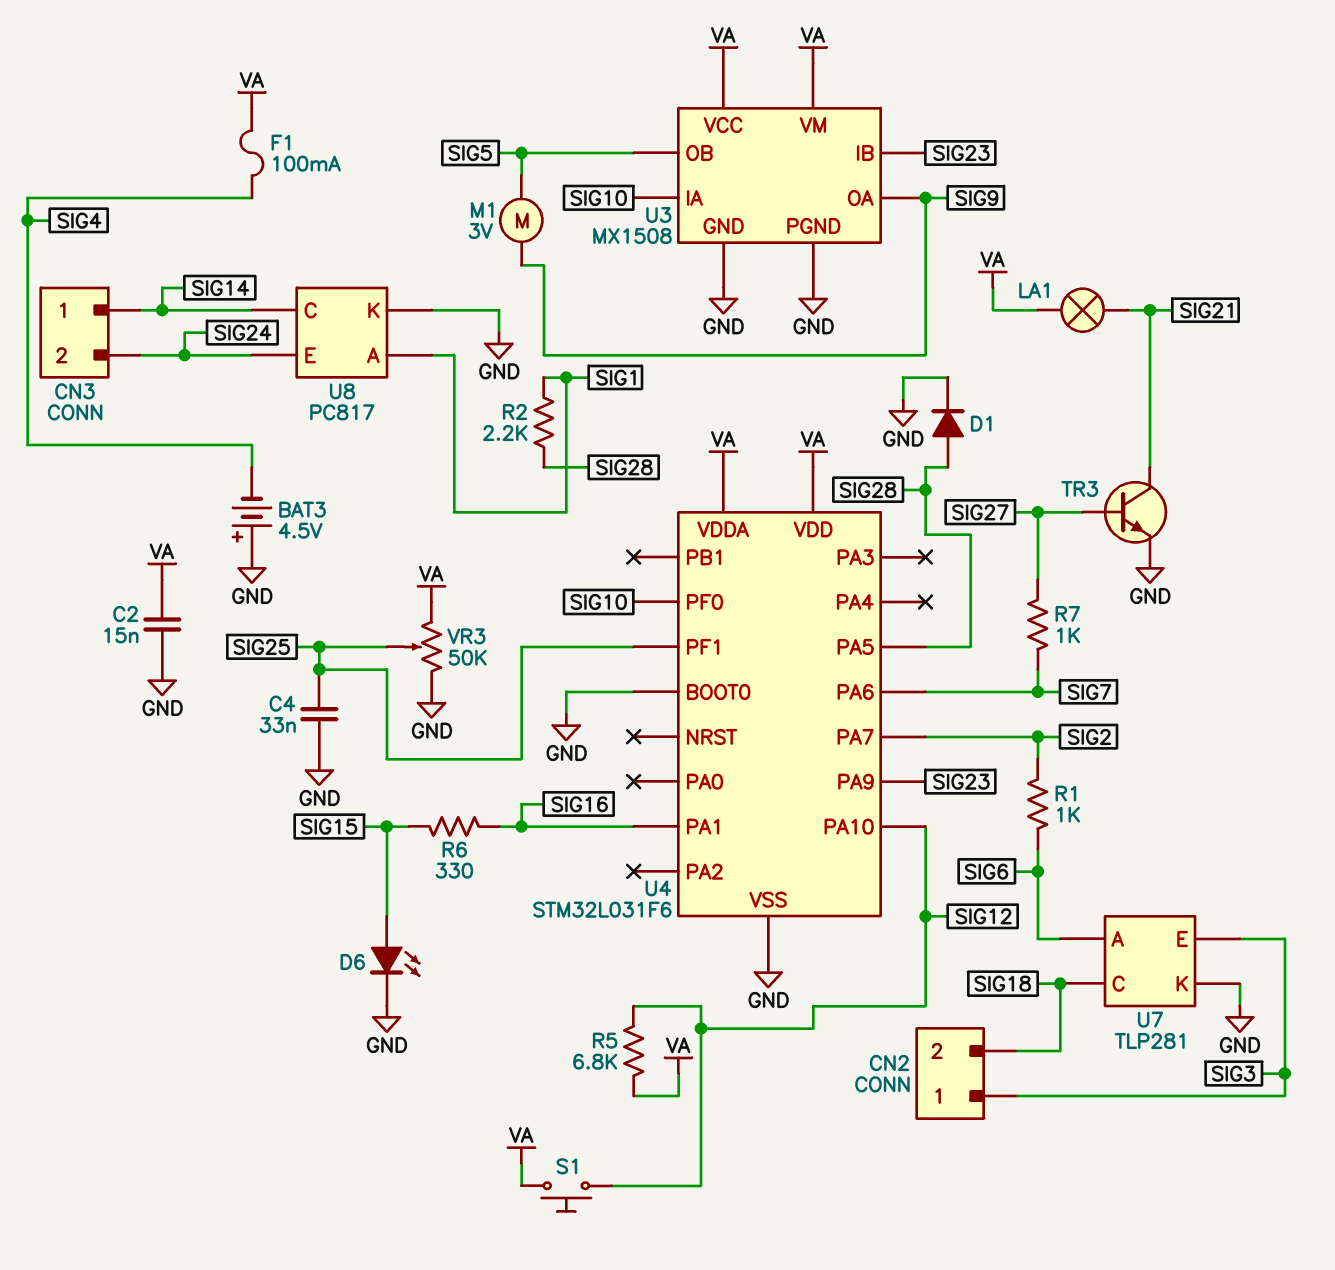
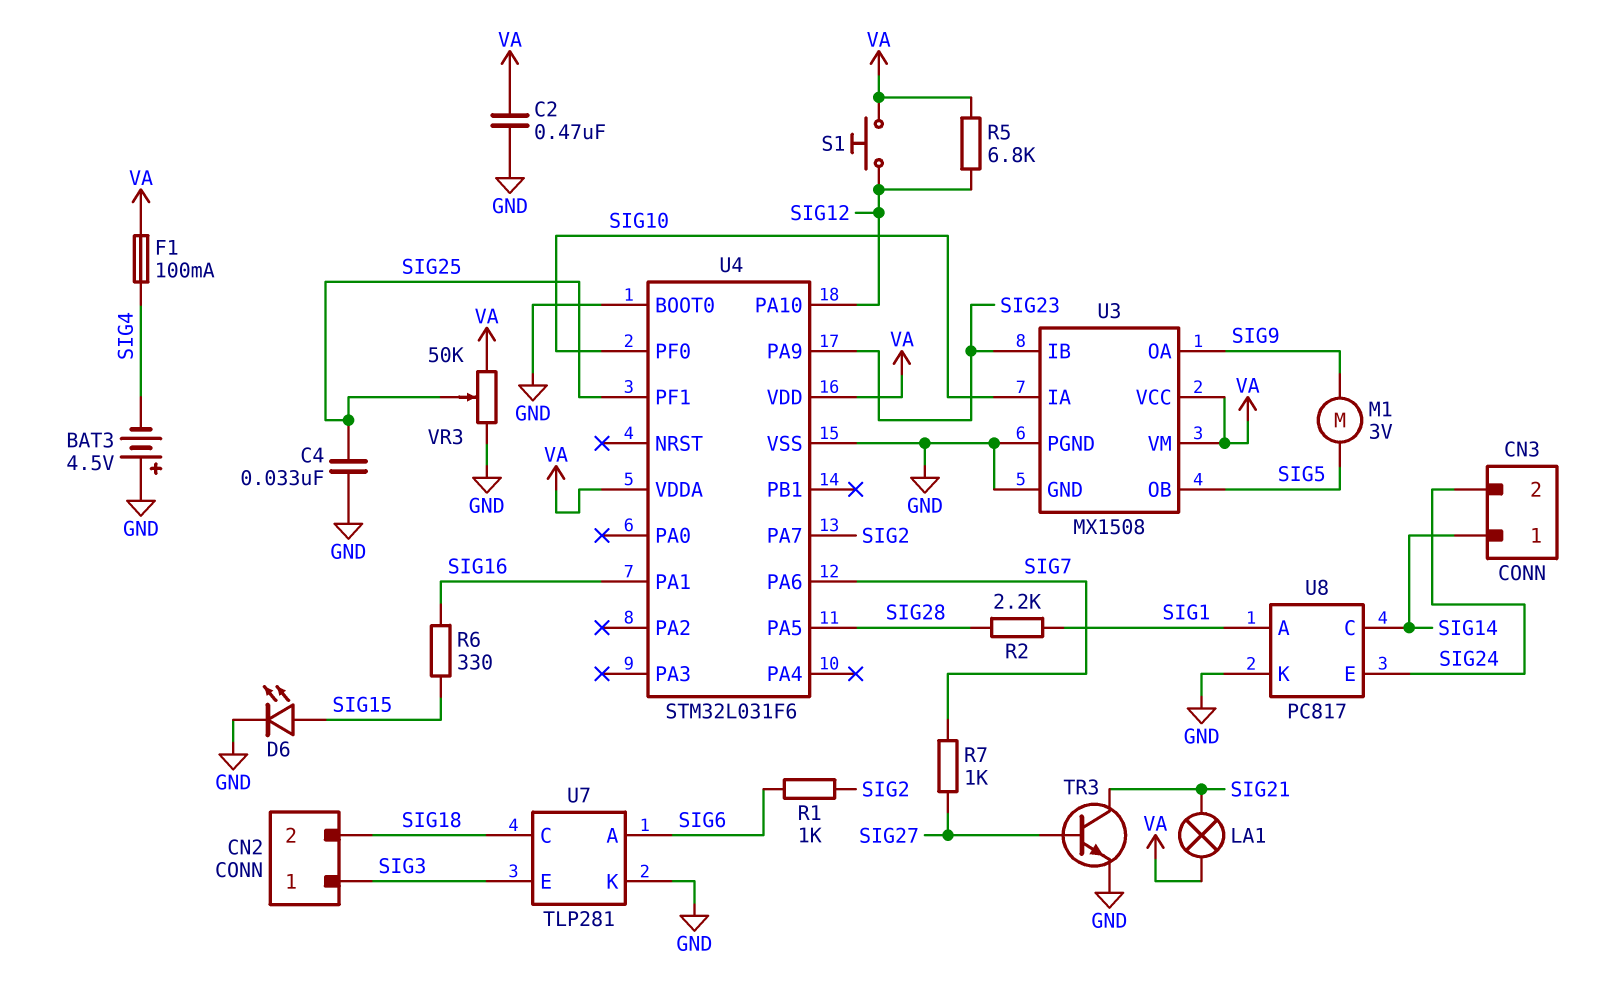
C2: 15nF (GND, VA) -> 470nF (GND, VA)
D1: diode (A SIG28, K GND) -> none

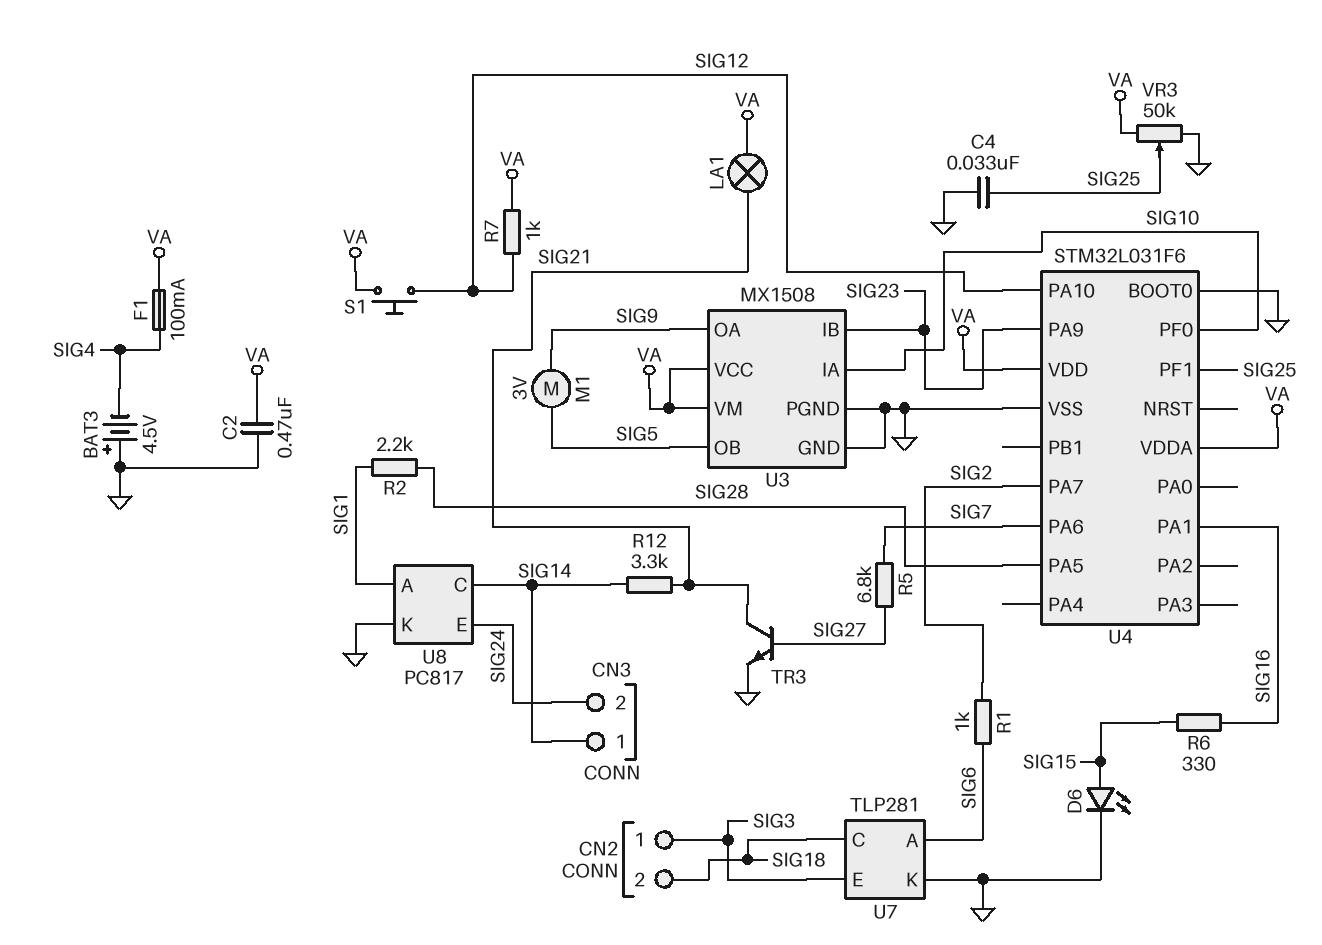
R5: 6.8k (SIG12, VA) -> 6.8k (SIG7, SIG27)
R7: 1k (SIG7, SIG27) -> 1k (SIG12, VA)
R12: none -> 3.3k (SIG14, SIG21)

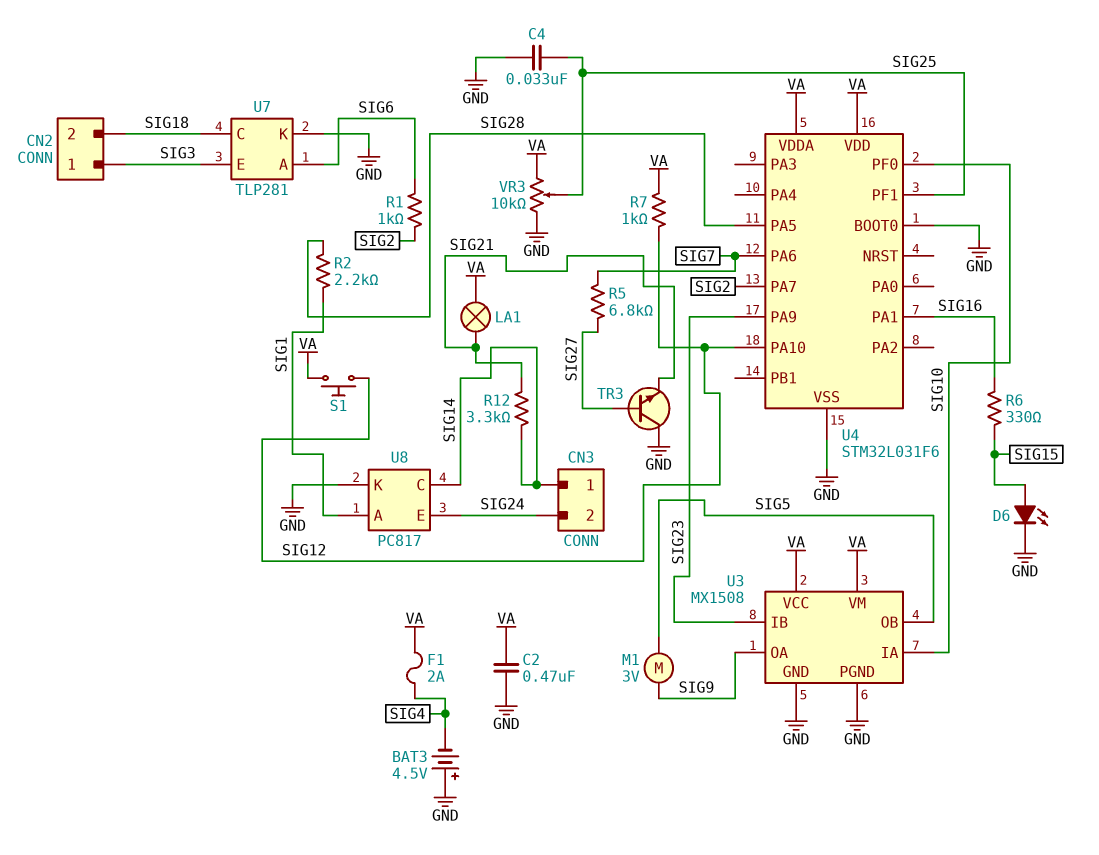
F1: 100mA (SIG4, VA) -> 2A (SIG4, VA)
TR3: NPN (B SIG27, C SIG21, E GND) -> NPN (B SIG27, C GND, E SIG21)
VR3: 50k (GND, VA, wiper SIG25) -> 10k (GND, VA, wiper SIG25)

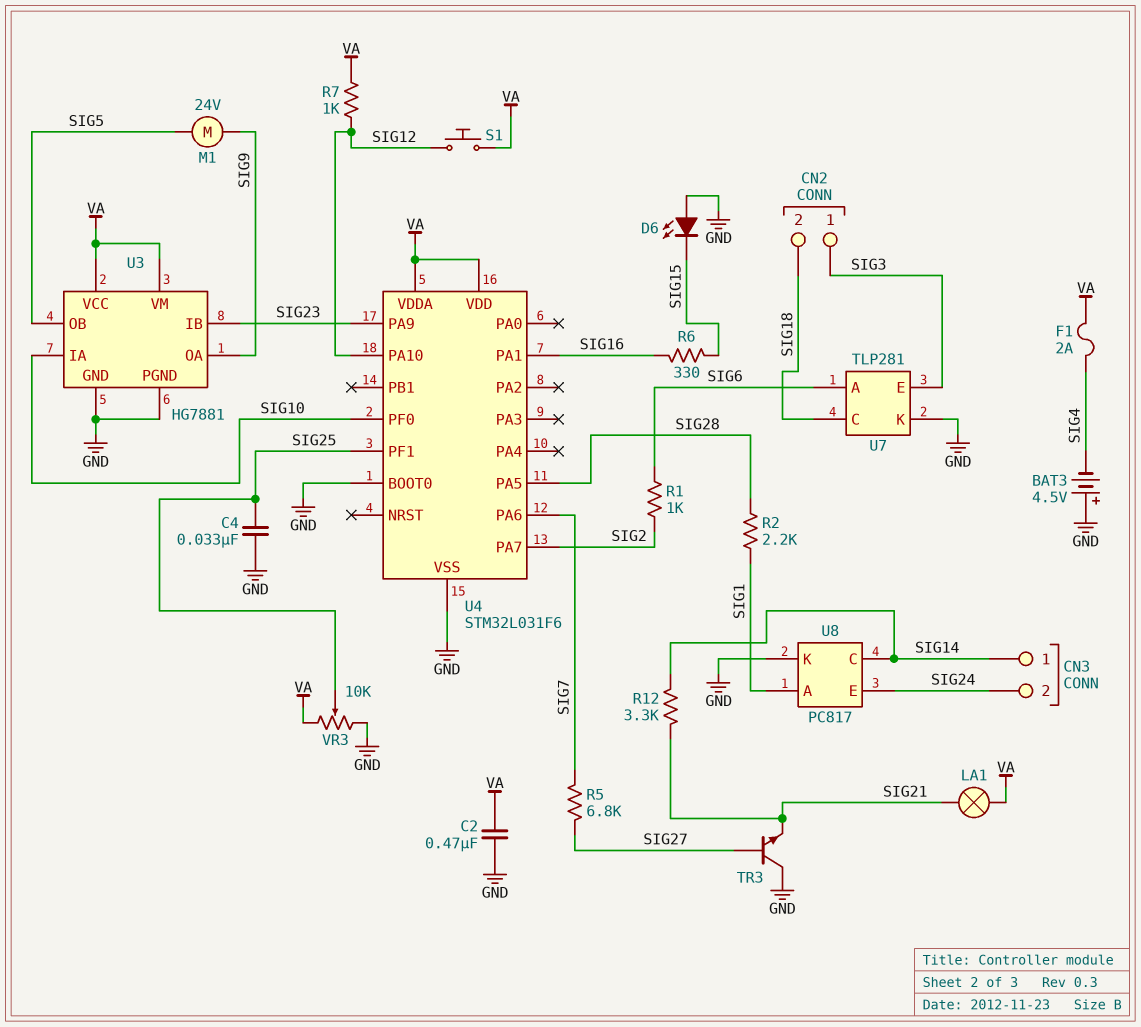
D6: LED (A SIG15, K GND) -> LED (A GND, K SIG15)
M1: motor 3V (SIG5, SIG9) -> motor 24V (SIG5, SIG9)
U3: MX1508 -> HG7881

